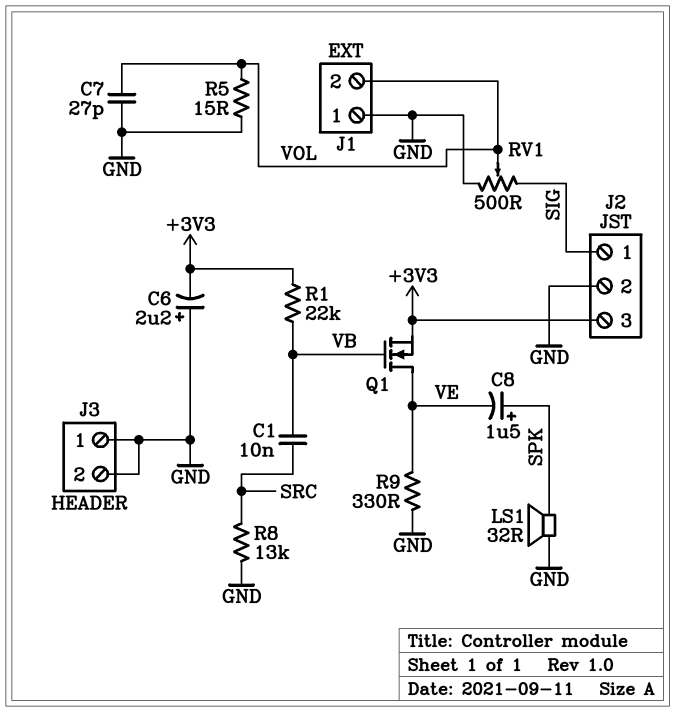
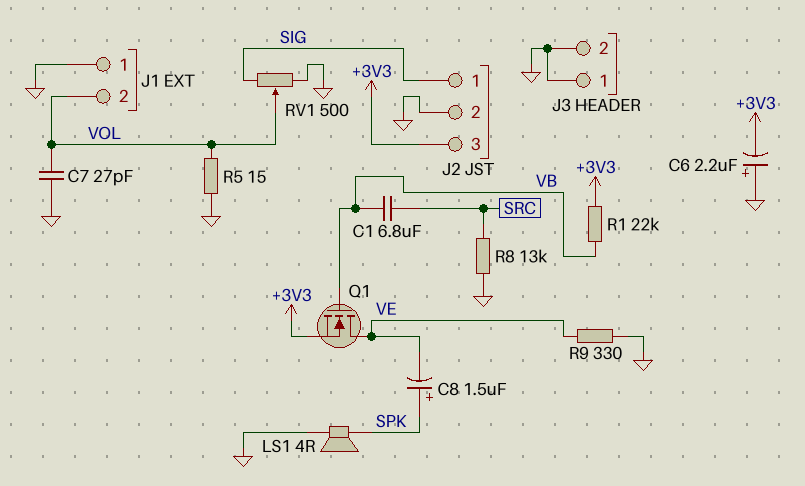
C1: 10nF (SRC, VB) -> 6.8uF (SRC, VB)
LS1: speaker 32R (GND, SPK) -> speaker 4R (GND, SPK)

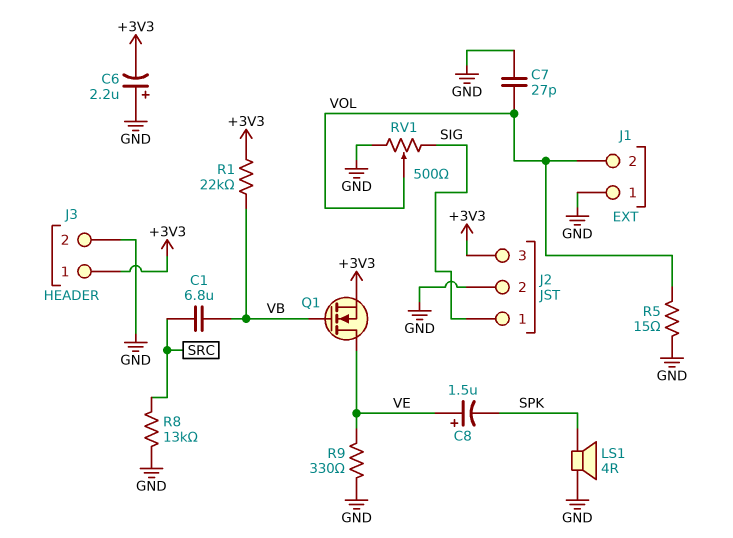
C8: 1.5uF (plus SPK, minus VE) -> 1.5uF (plus VE, minus SPK)
J3 pin 1: GND -> +3V3

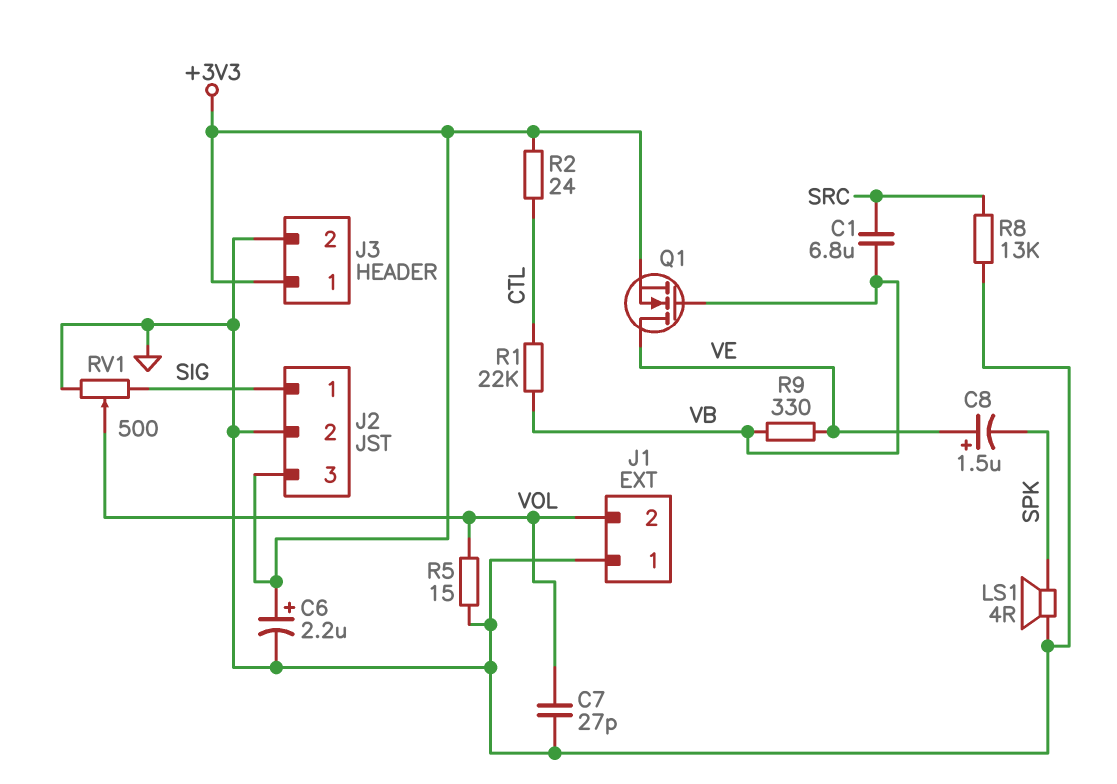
C6: 2.2uF (plus GND, minus +3V3) -> 2.2uF (plus +3V3, minus GND)
R1: 22k (+3V3, VB) -> 22k (CTL, VB)
R2: none -> 24 (+3V3, CTL)
R9: 330 (GND, VE) -> 330 (VB, VE)

